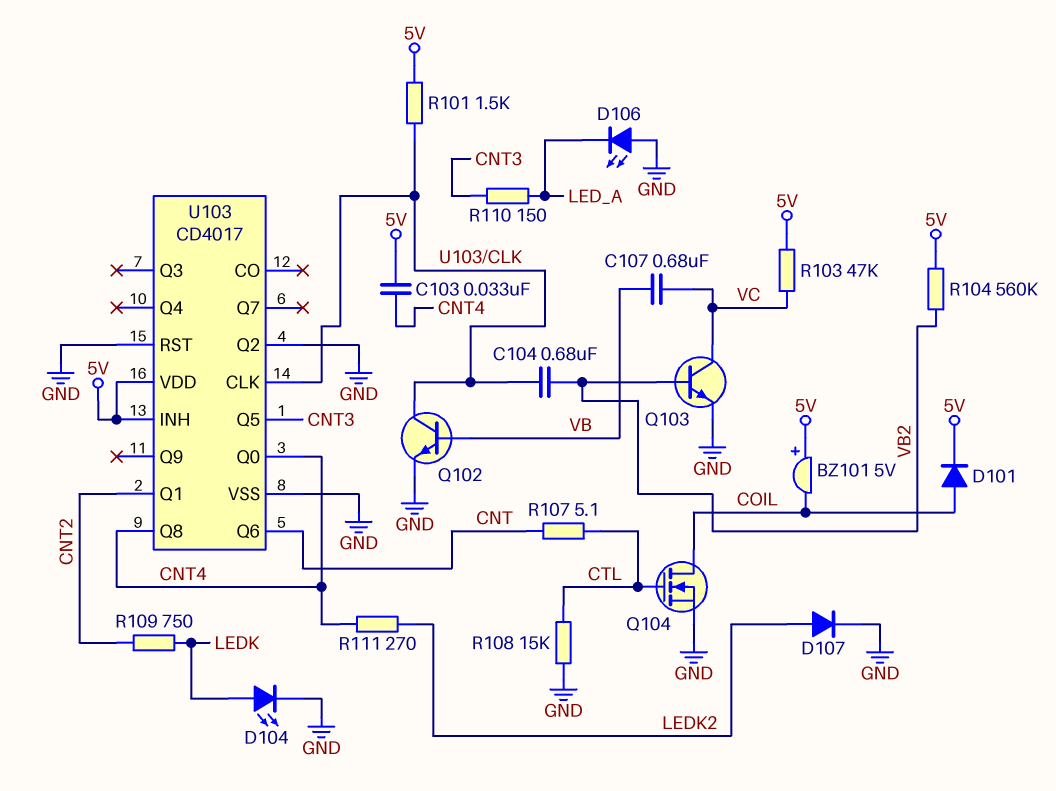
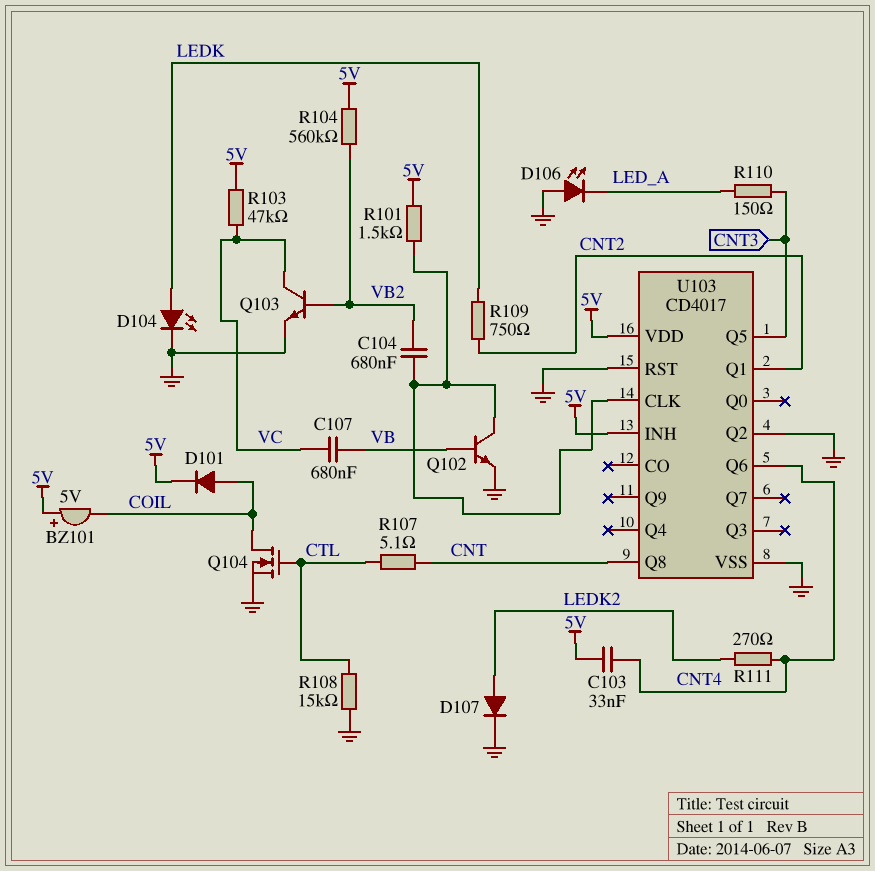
U103 pin Q0: CNT4 -> none
U103 pin Q6: CNT -> CNT4
U103 pin Q8: CNT4 -> CNT

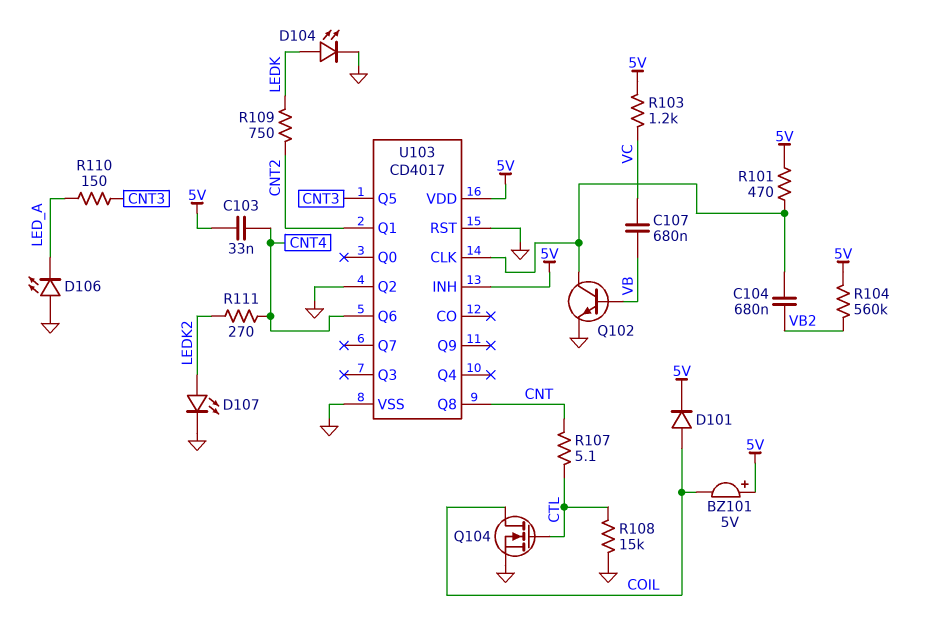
D107: diode (A LEDK2, K GND) -> LED (A LEDK2, K GND)
Q103: NPN (B VB2, C VC, E GND) -> none
R101: 1.5k (5V, U103/CLK) -> 470 (5V, U103/CLK)
R103: 47k (5V, VC) -> 1.2k (5V, VC)

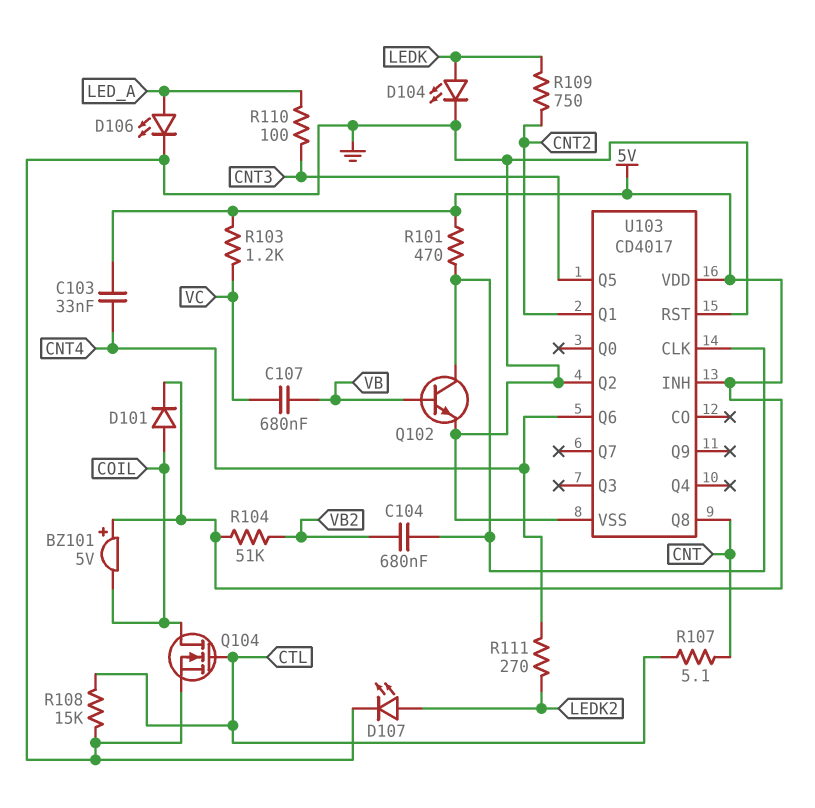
D106: LED (A GND, K LED_A) -> LED (A LED_A, K GND)
R104: 560k (5V, VB2) -> 51k (5V, VB2)
R110: 150 (CNT3, LED_A) -> 100 (CNT3, LED_A)

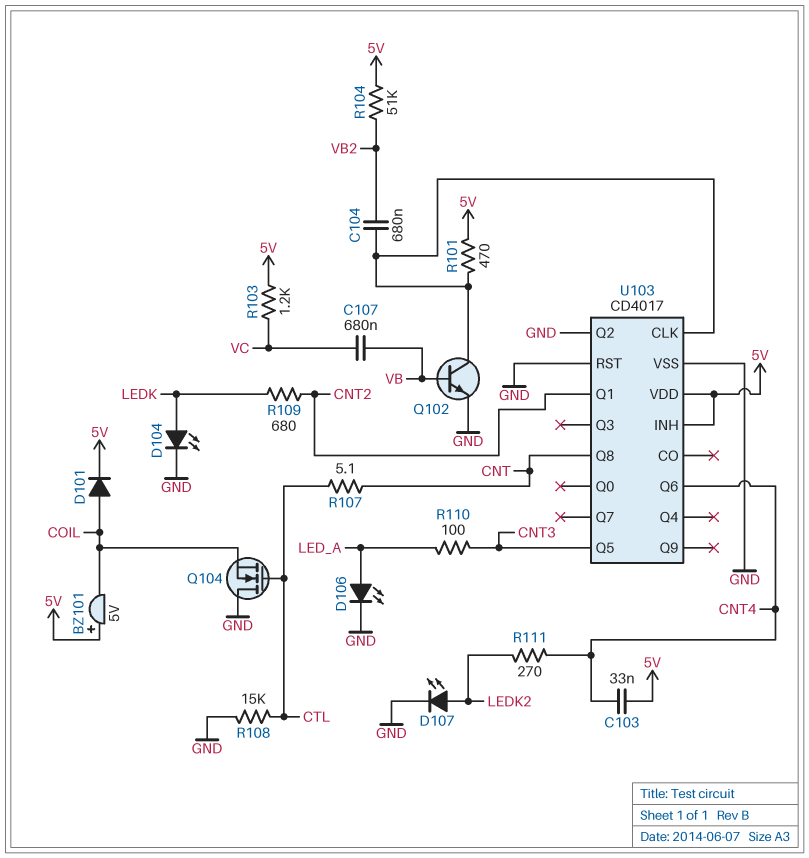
Q104: NMOS (G CTL, D COIL, S GND) -> NMOS (G CTL, D GND, S COIL)
R109: 750 (CNT2, LEDK) -> 680 (CNT2, LEDK)

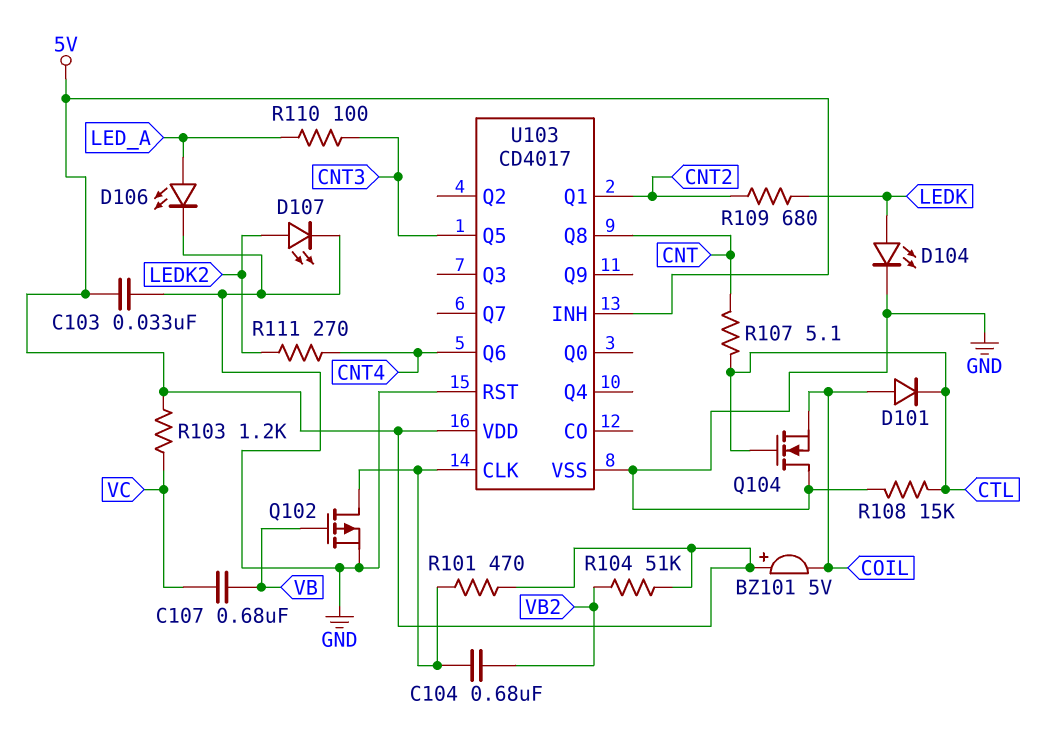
C103: 33nF (5V, CNT4) -> 33nF (5V, GND)
D101: diode (A COIL, K 5V) -> diode (A COIL, K CTL)
Q102: NPN (B VB, C U103/CLK, E GND) -> PMOS (G VB, D U103/CLK, S GND)
U103 pin Q2: GND -> none

